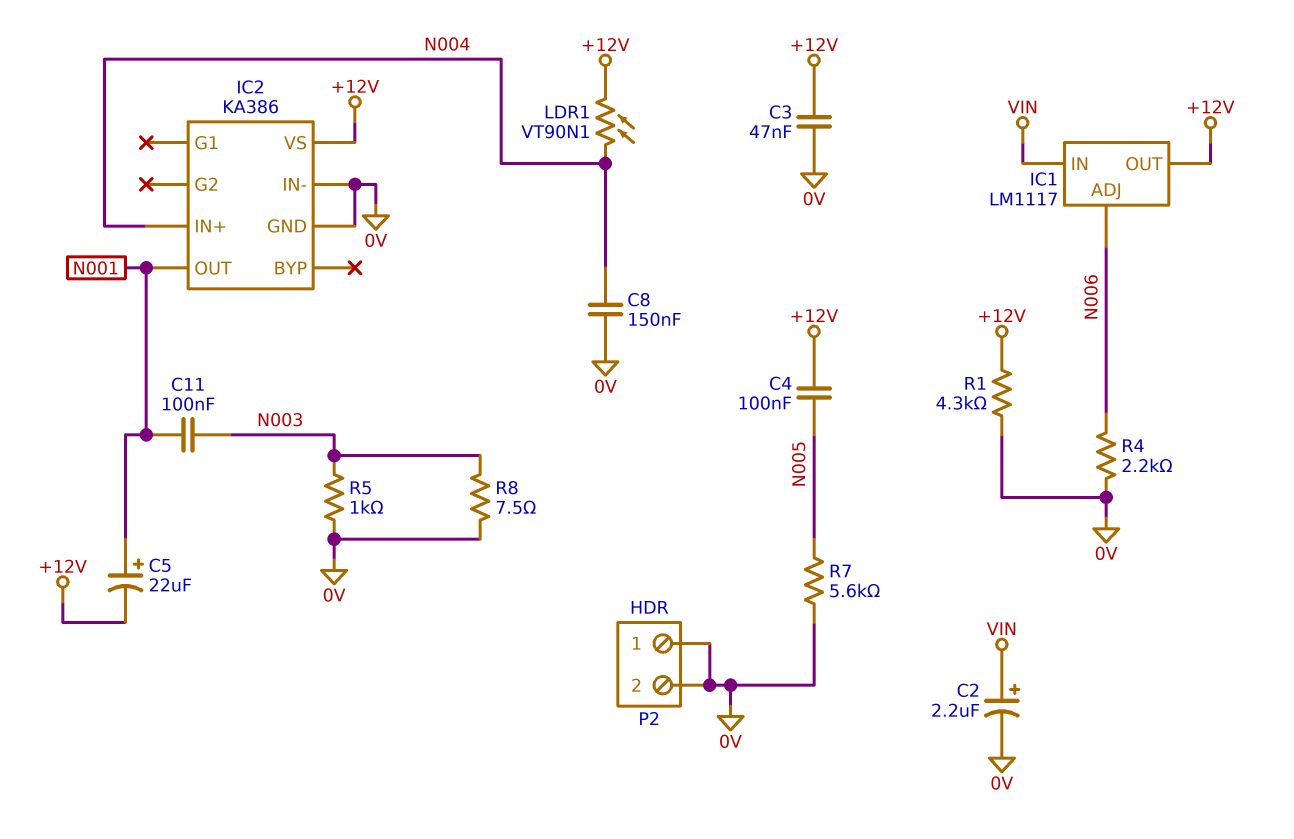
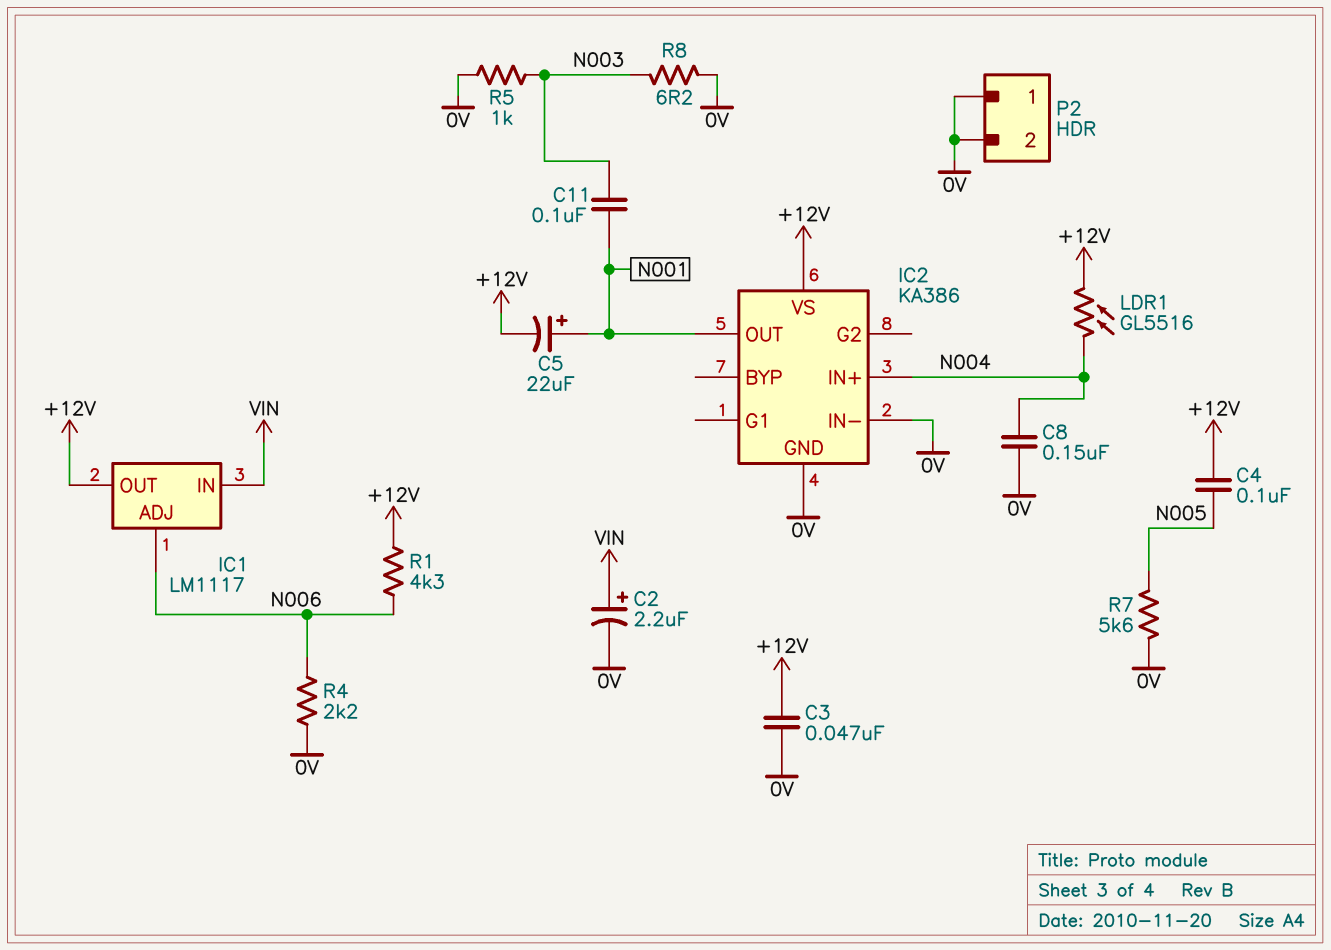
LDR1: VT90N1 (+12V, N004) -> GL5516 (+12V, N004)
R1: 4.3k (+12V, 0V) -> 4.3k (+12V, N006)
R8: 7.5 (0V, N003) -> 6.2 (0V, N003)

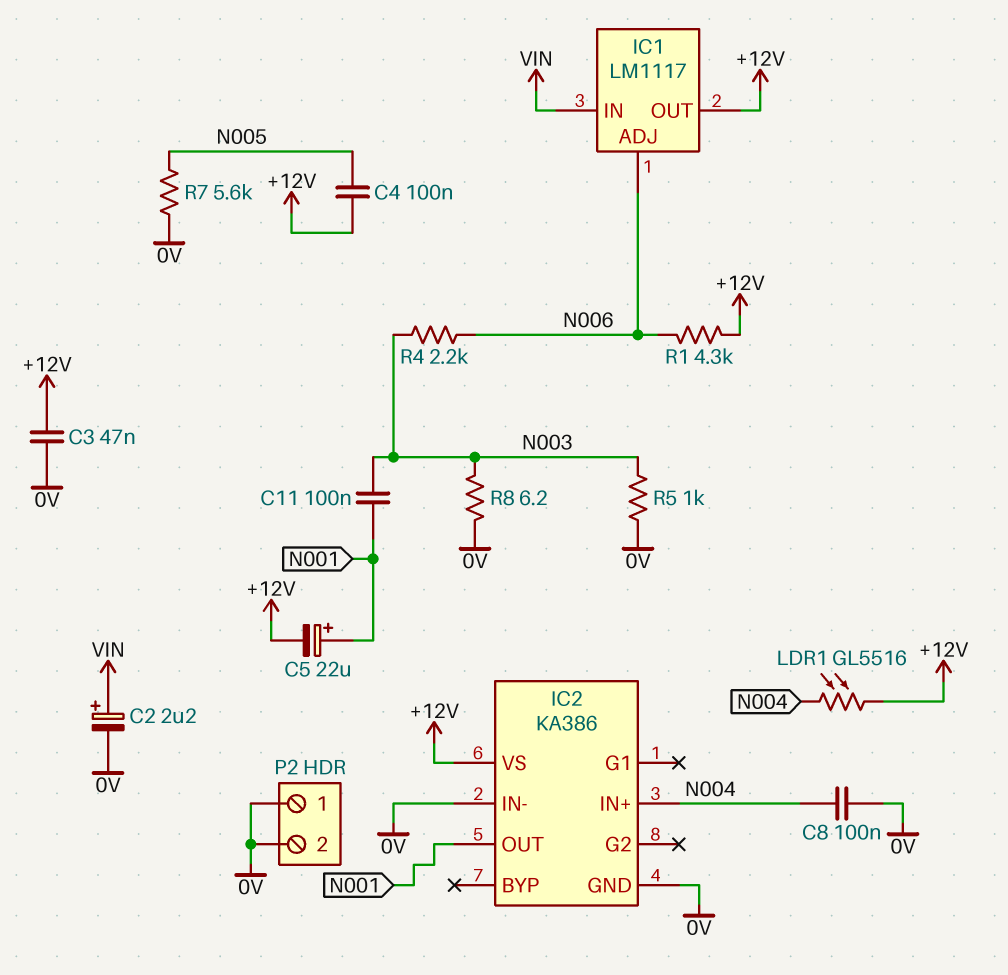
C8: 150nF (0V, N004) -> 100nF (0V, N004)
R4: 2.2k (0V, N006) -> 2.2k (N003, N006)

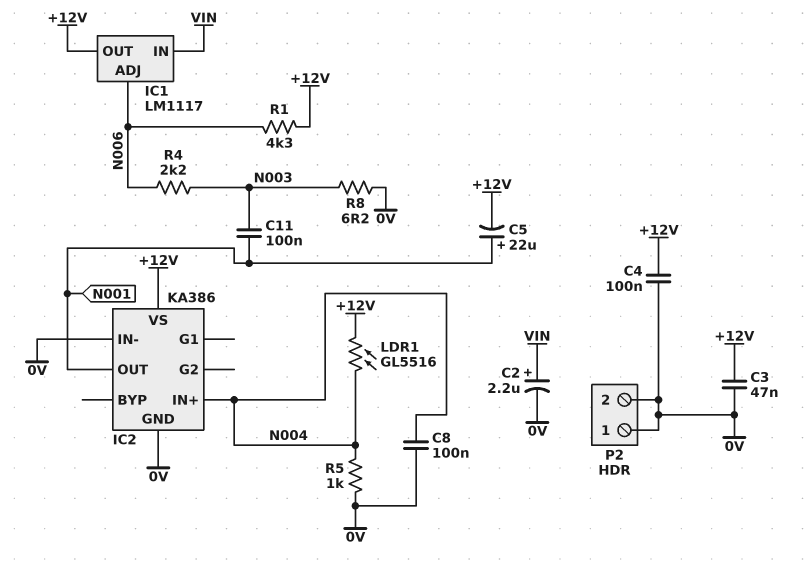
C4: 100nF (+12V, N005) -> 100nF (+12V, 0V)
R5: 1k (0V, N003) -> 1k (0V, N004)
R7: 5.6k (0V, N005) -> none

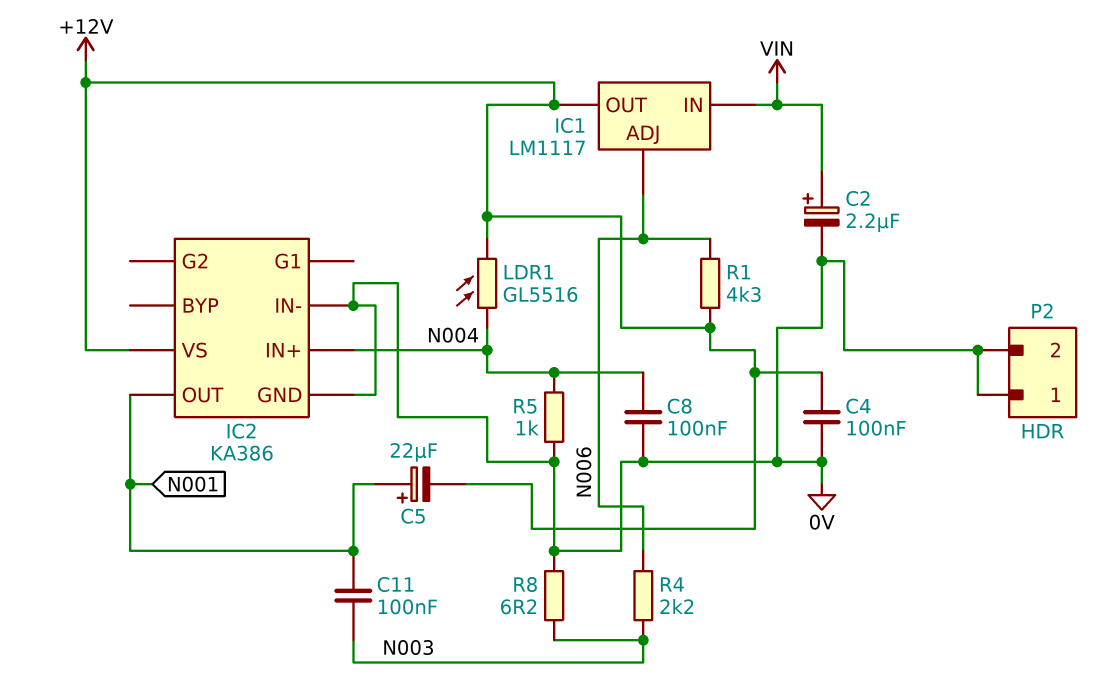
C3: 47nF (+12V, 0V) -> none

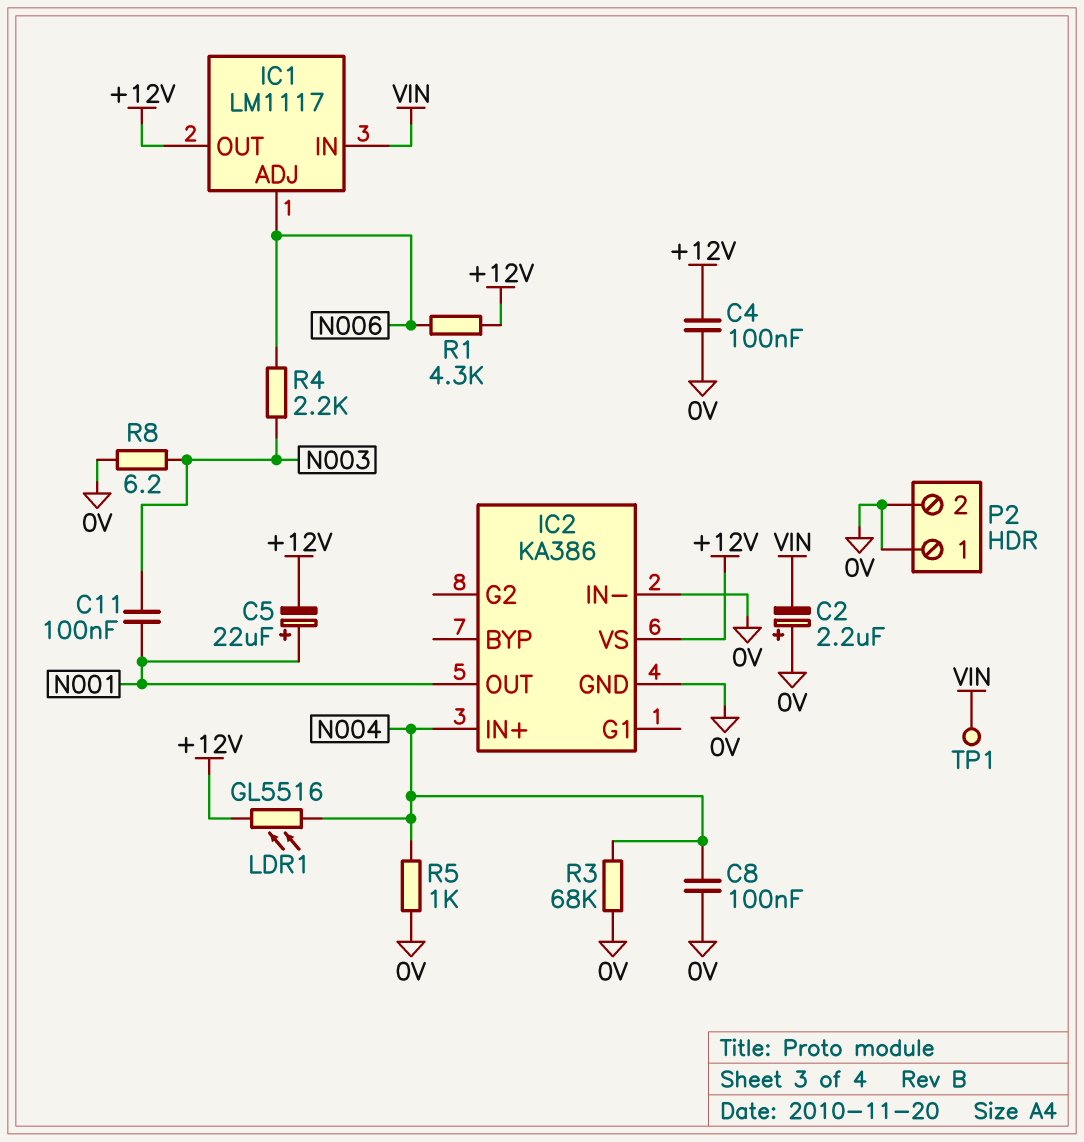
C2: 2.2uF (plus VIN, minus 0V) -> 2.2uF (plus 0V, minus VIN)
R3: none -> 68k (0V, N004)
TP1: none -> test point (VIN)

